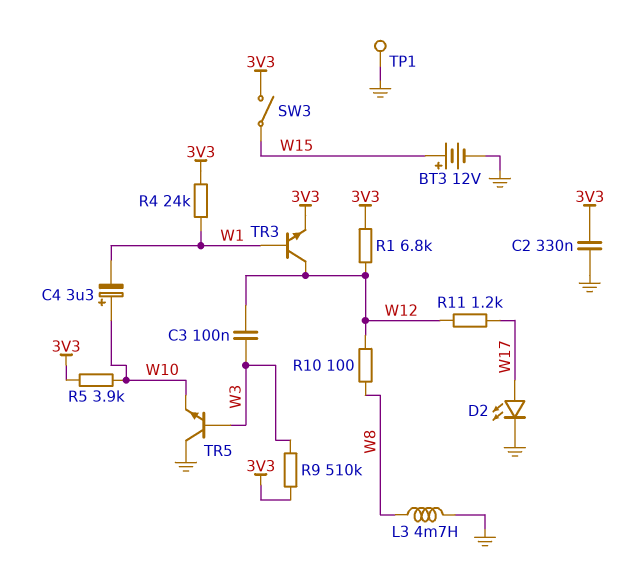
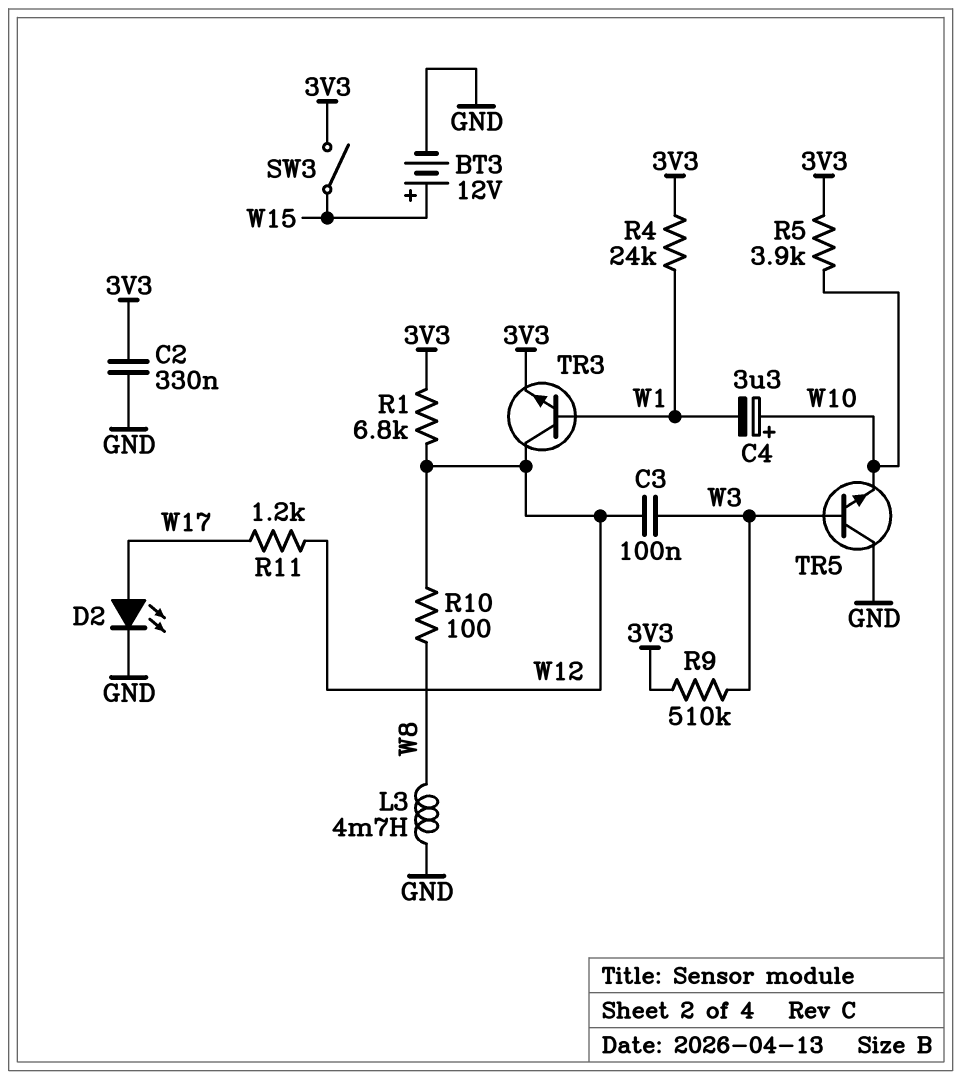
TP1: test point (GND) -> none

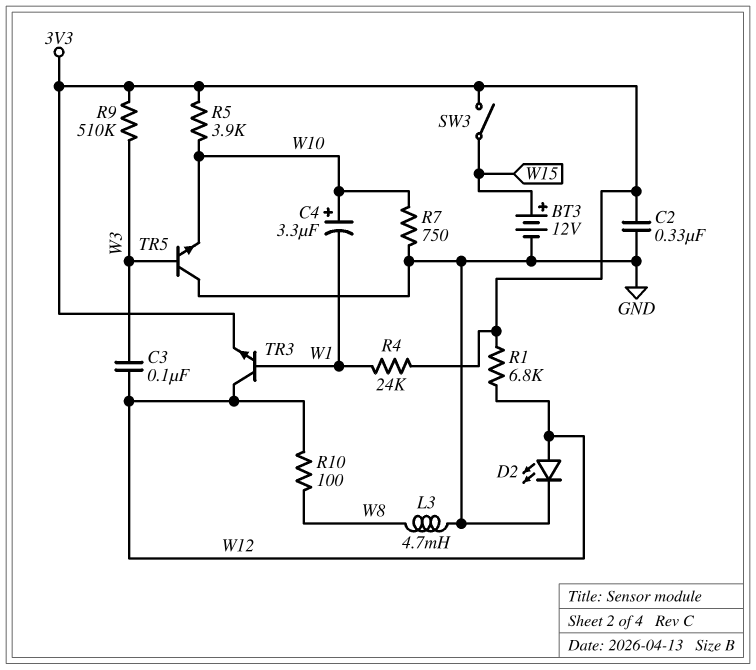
D2: LED (A W17, K GND) -> LED (A W12, K GND)
R7: none -> 750 (GND, W10)
R11: 1.2k (W12, W17) -> none

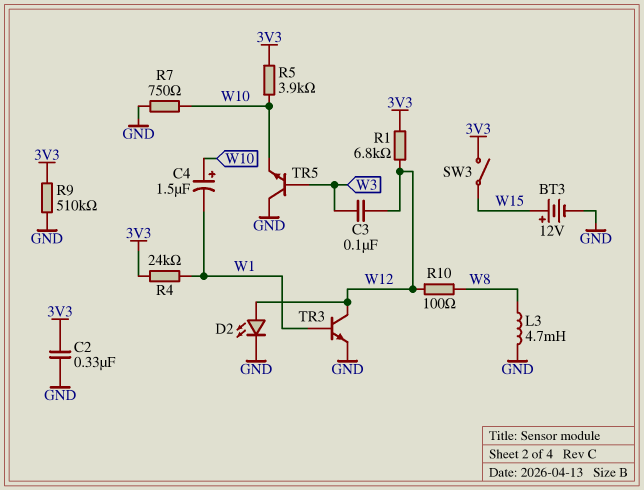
C4: 3.3uF (plus W10, minus W1) -> 1.5uF (plus W10, minus W1)
R9: 510k (3V3, W3) -> 510k (3V3, GND)
TR3: NPN (B W1, C W12, E 3V3) -> NPN (B W1, C W12, E GND)

